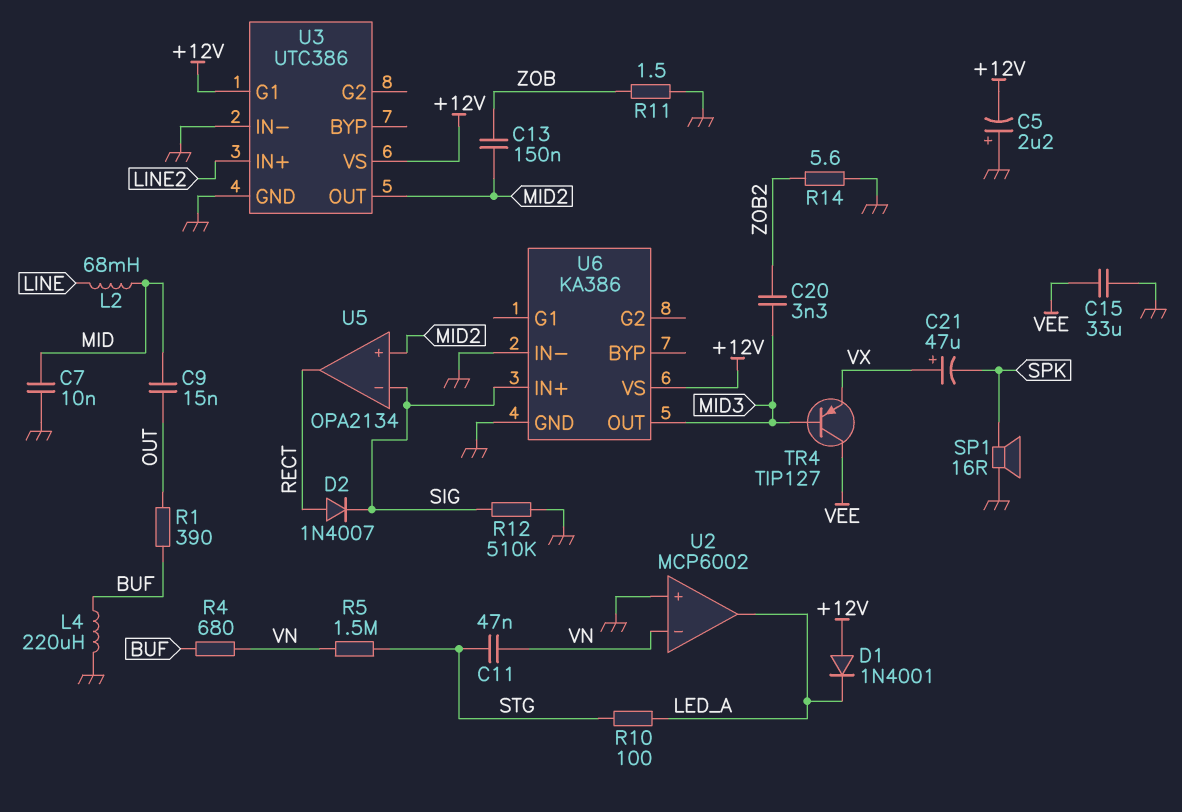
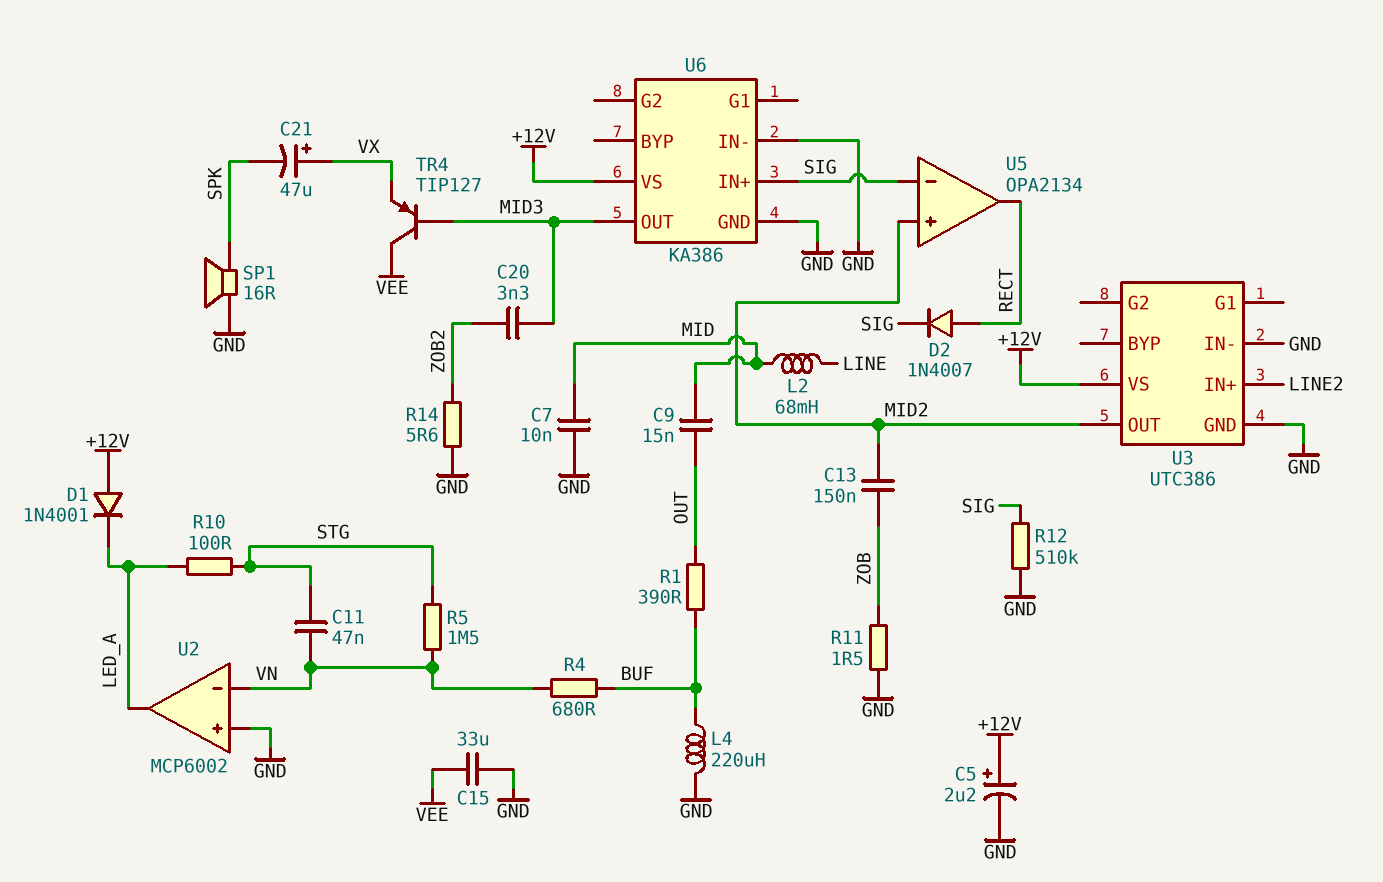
C5: 2.2uF (plus GND, minus +12V) -> 2.2uF (plus +12V, minus GND)
U3 pin G1: +12V -> none

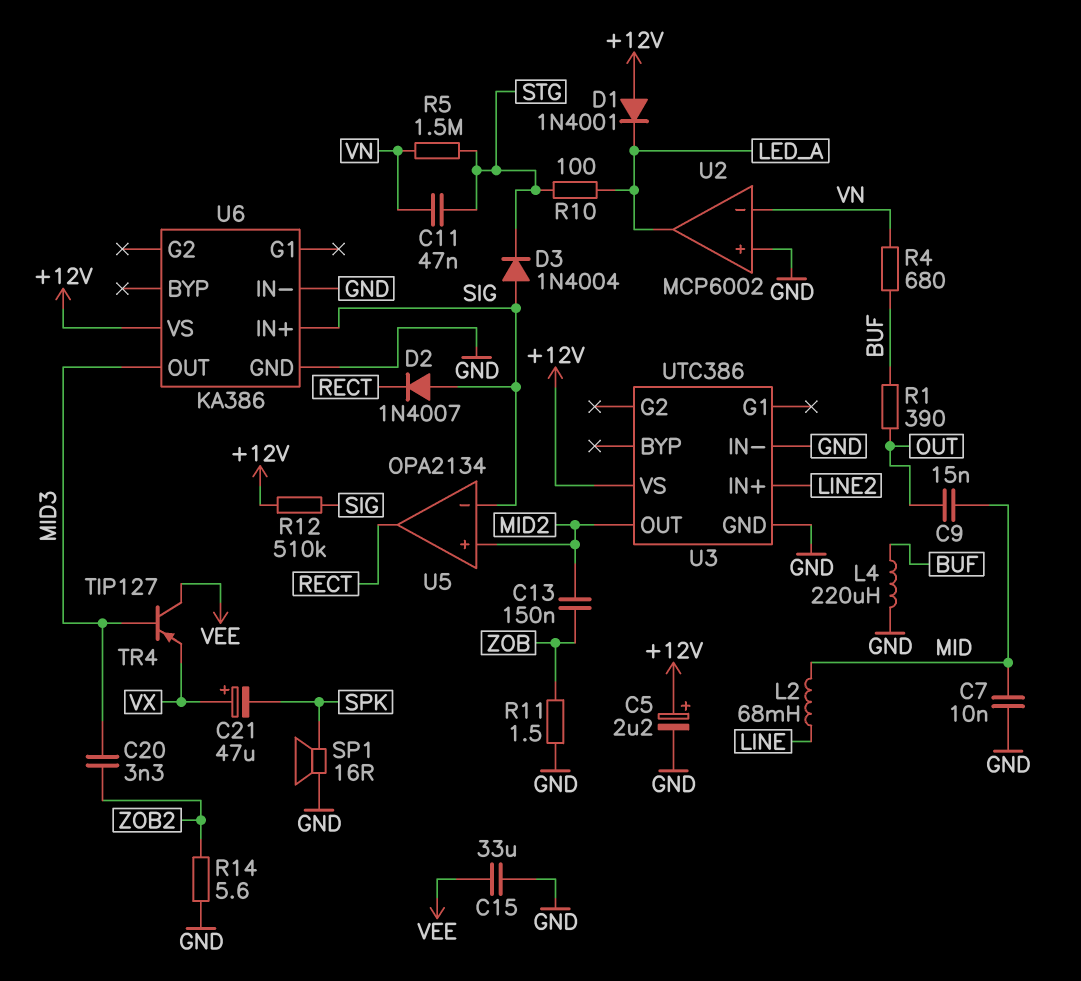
D2: diode 1N4007 (A RECT, K SIG) -> diode 1N4007 (A SIG, K RECT)
D3: none -> diode 1N4004 (A SIG, K STG)
R12: 510k (GND, SIG) -> 510k (+12V, SIG)

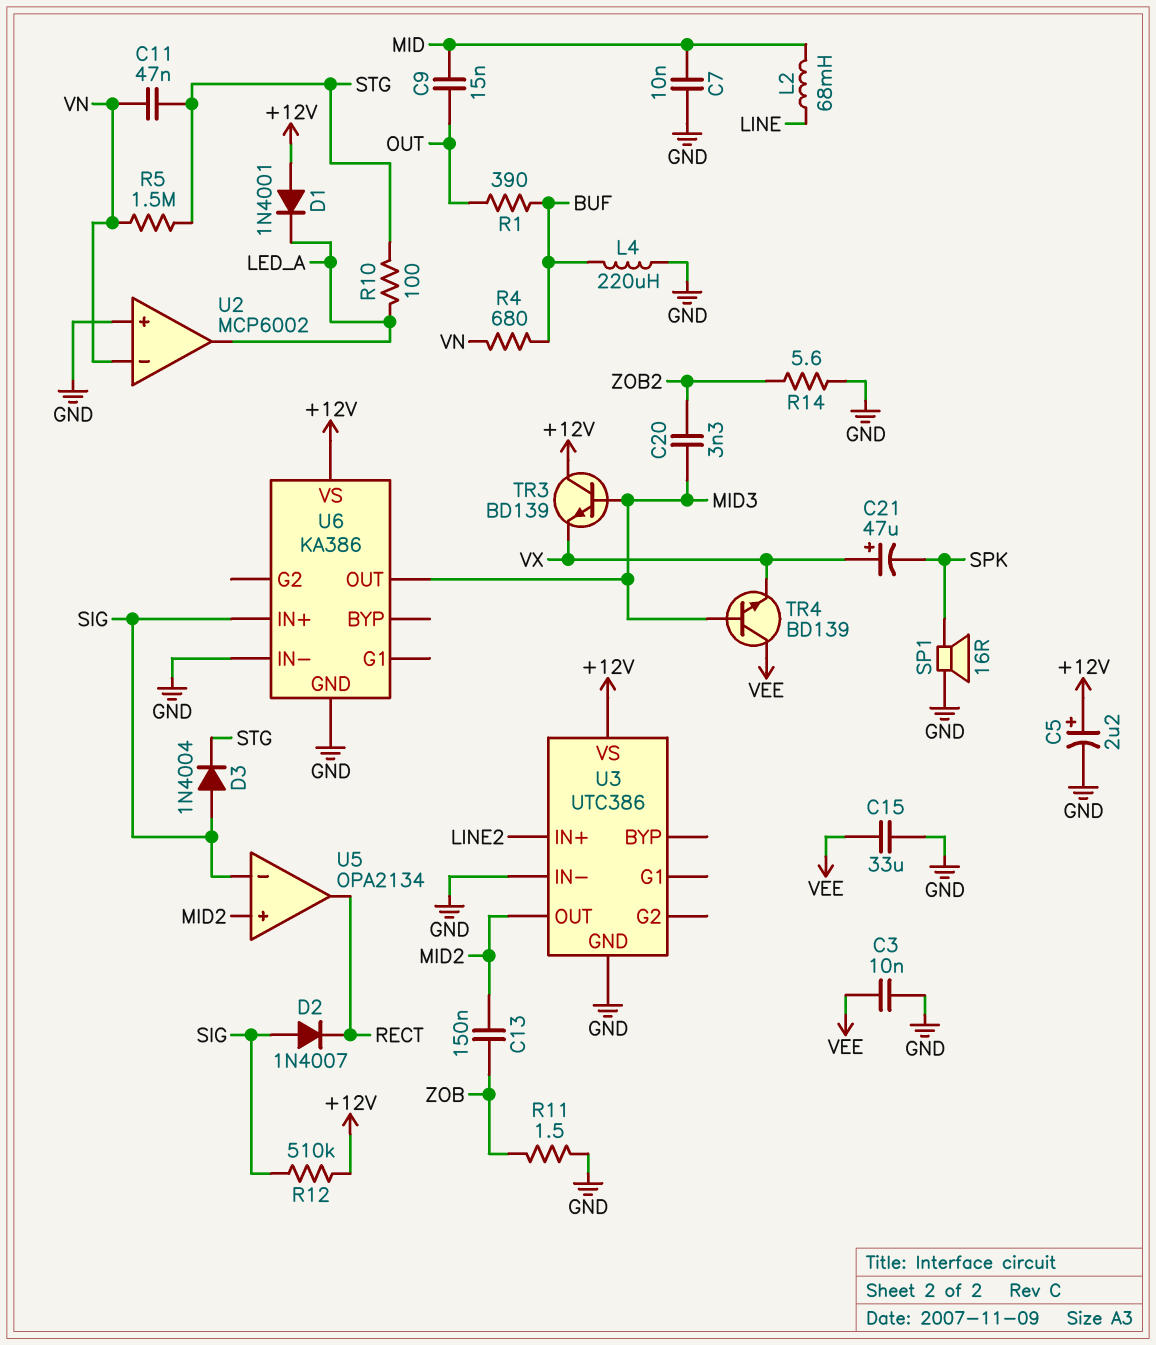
C3: none -> 10nF (GND, VEE)
TR3: none -> NPN BD139 (B MID3, C +12V, E VX)
TR4: PNP TIP127 (B MID3, C VEE, E VX) -> NPN BD139 (B MID3, C VEE, E VX)

